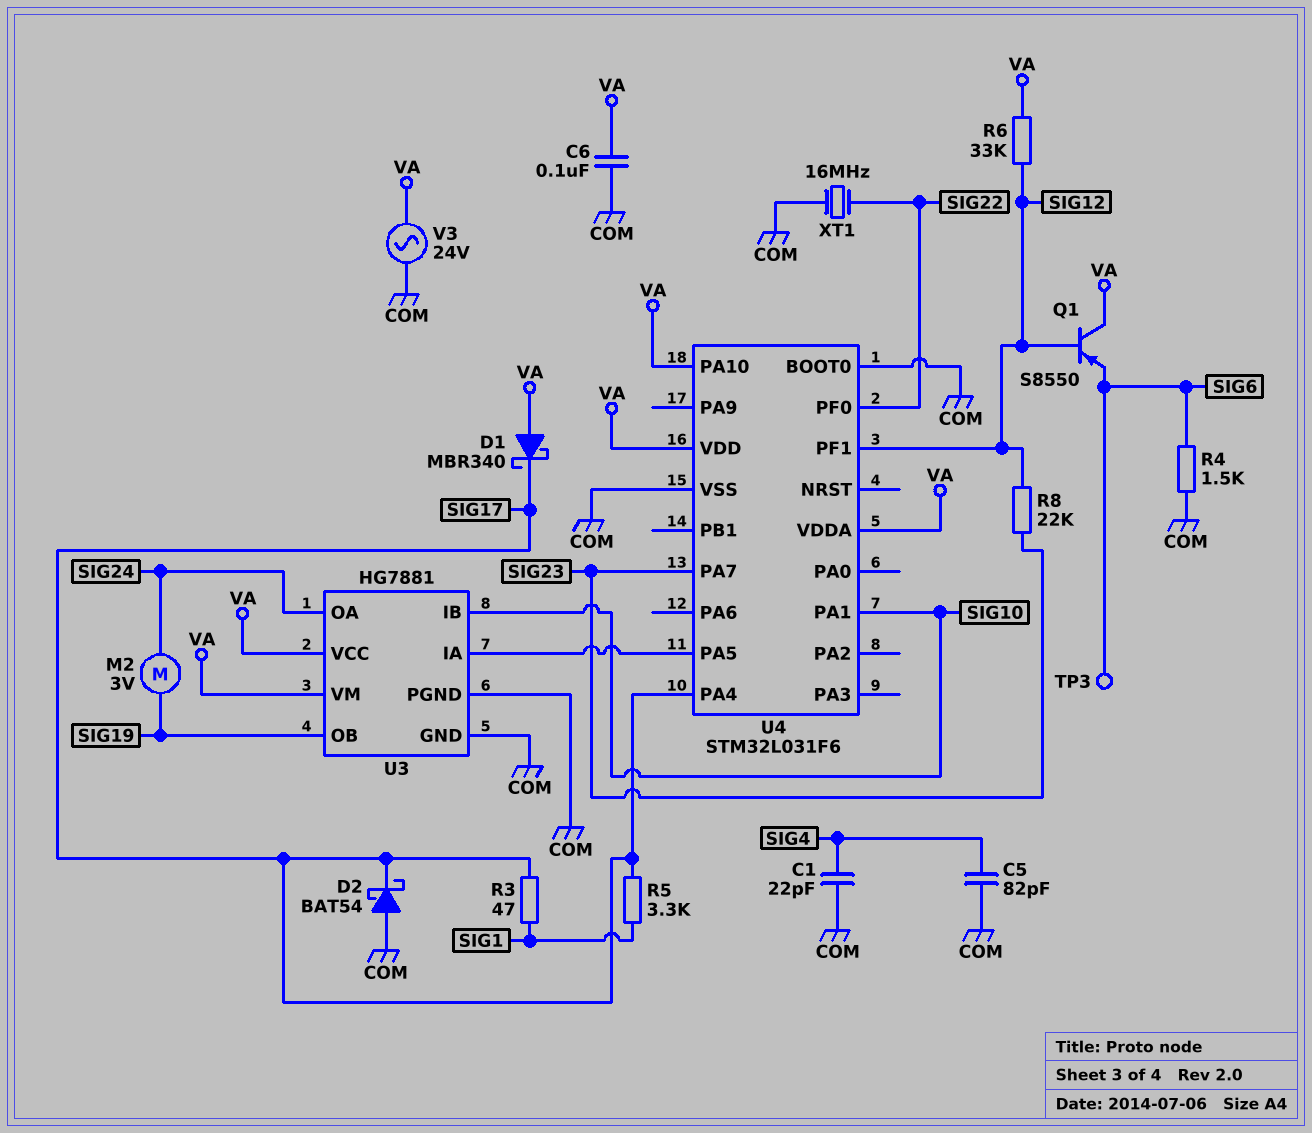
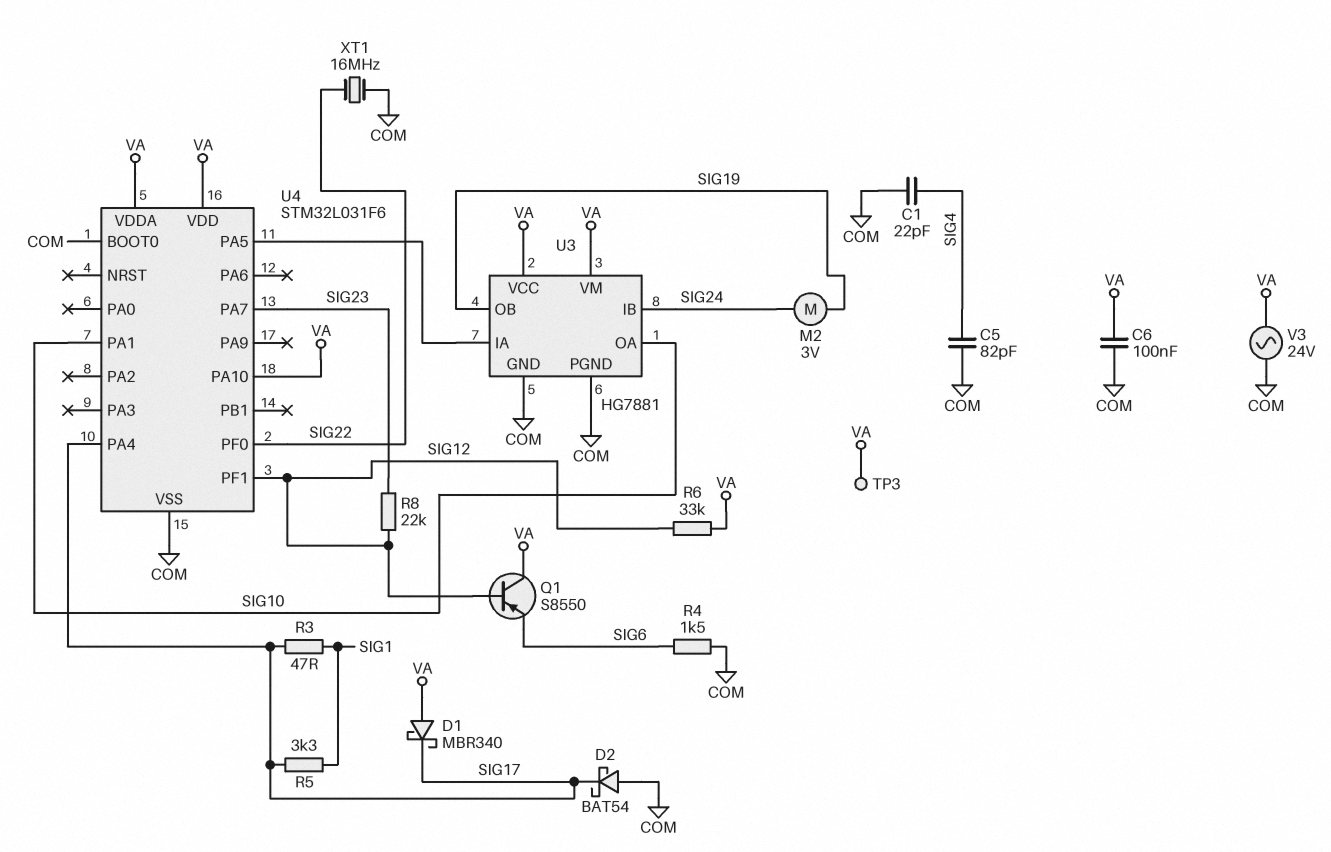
TP3: test point (SIG6) -> test point (VA)
U3 pin IB: SIG10 -> SIG24
U3 pin OA: SIG24 -> SIG10

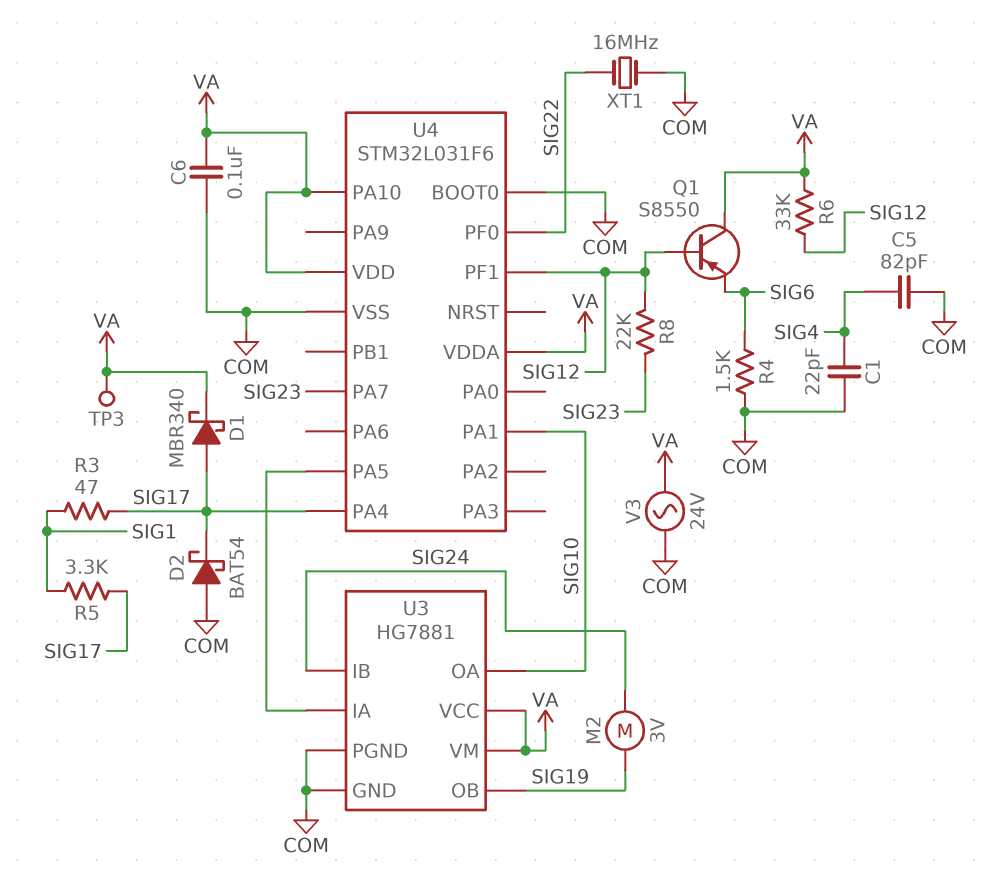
D1: schottky MBR340 (A VA, K SIG17) -> schottky MBR340 (A SIG17, K VA)

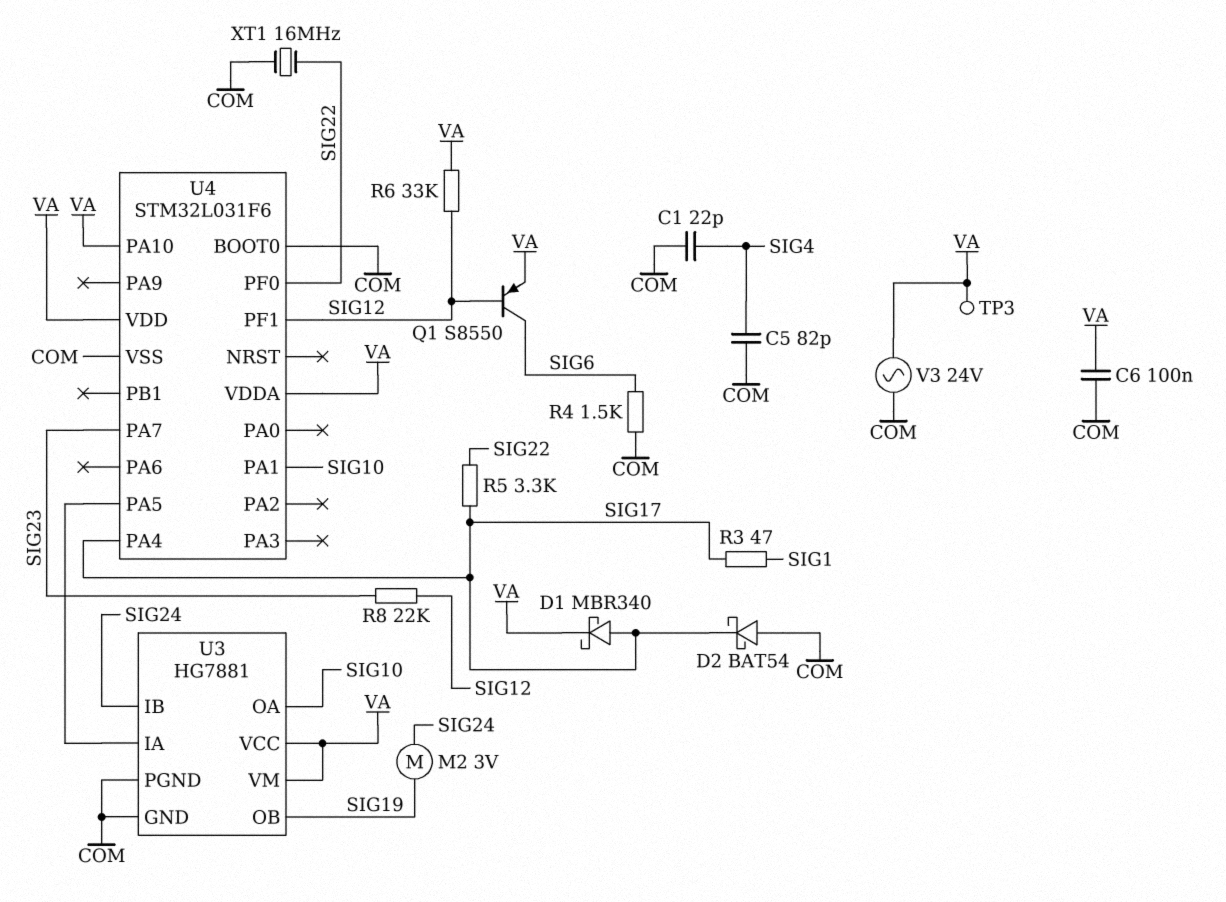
Q1: PNP S8550 (B SIG12, C VA, E SIG6) -> PNP S8550 (B SIG12, C SIG6, E VA)
R5: 3.3k (SIG1, SIG17) -> 3.3k (SIG17, SIG22)

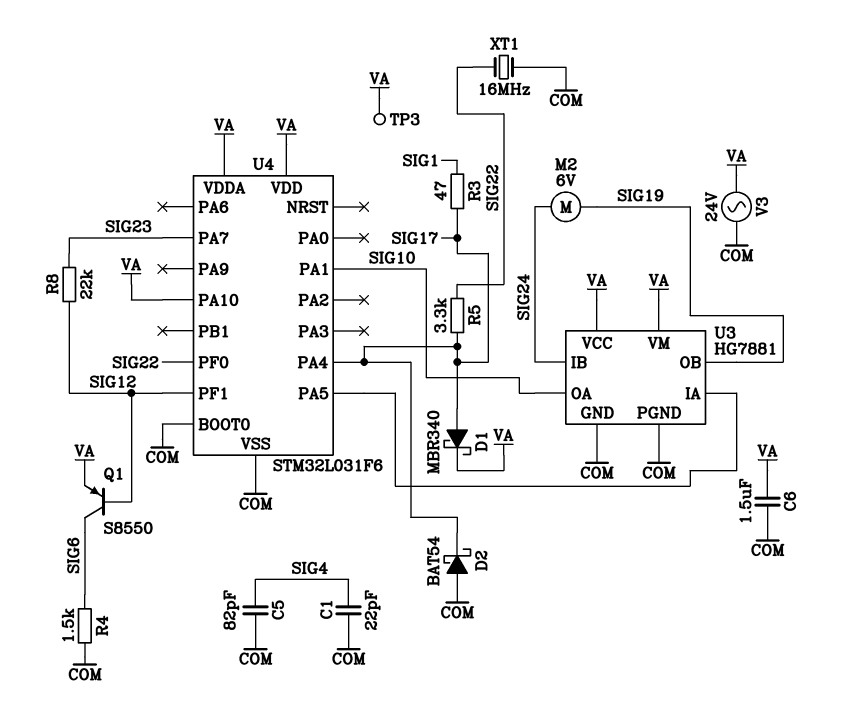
C6: 100nF (COM, VA) -> 1.5uF (COM, VA)
M2: motor 3V (SIG19, SIG24) -> motor 6V (SIG19, SIG24)
R6: 33k (SIG12, VA) -> none

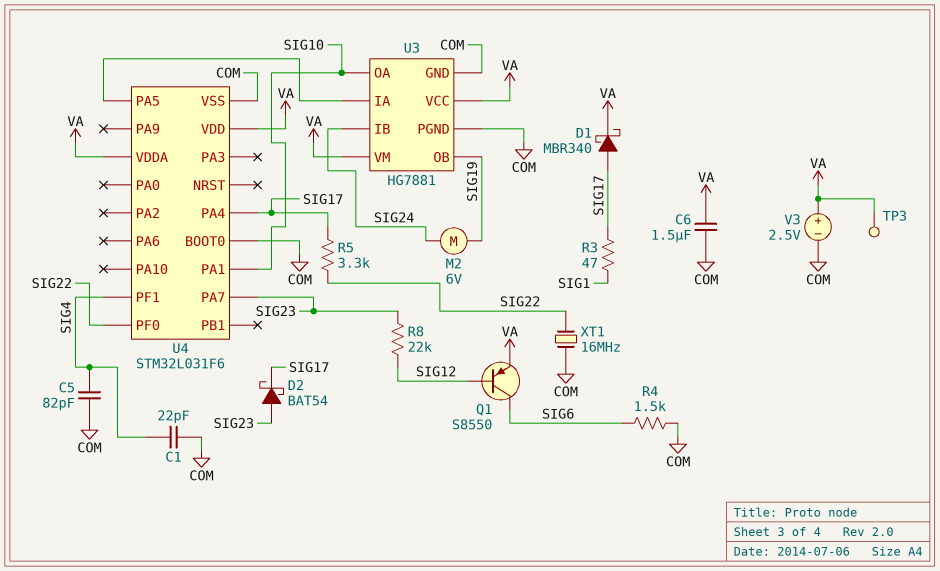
D2: schottky BAT54 (A COM, K SIG17) -> schottky BAT54 (A SIG23, K SIG17)
U4 pin PA10: VA -> none
U4 pin PF1: SIG12 -> SIG4
V3: AC 24V (COM, VA) -> 2.5V (plus VA, minus COM)

